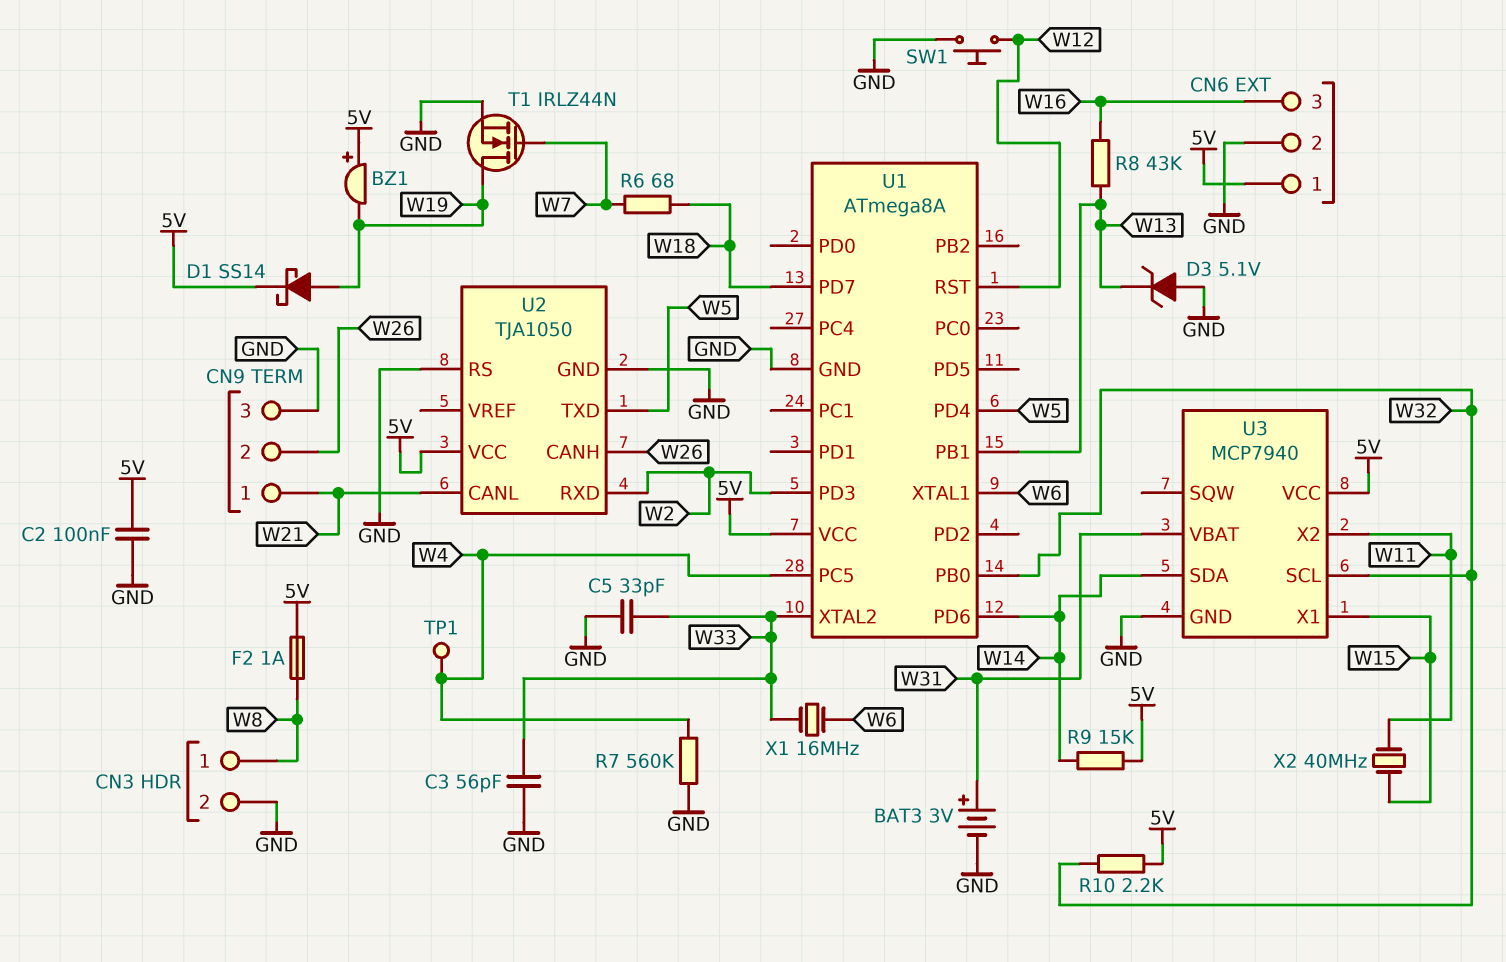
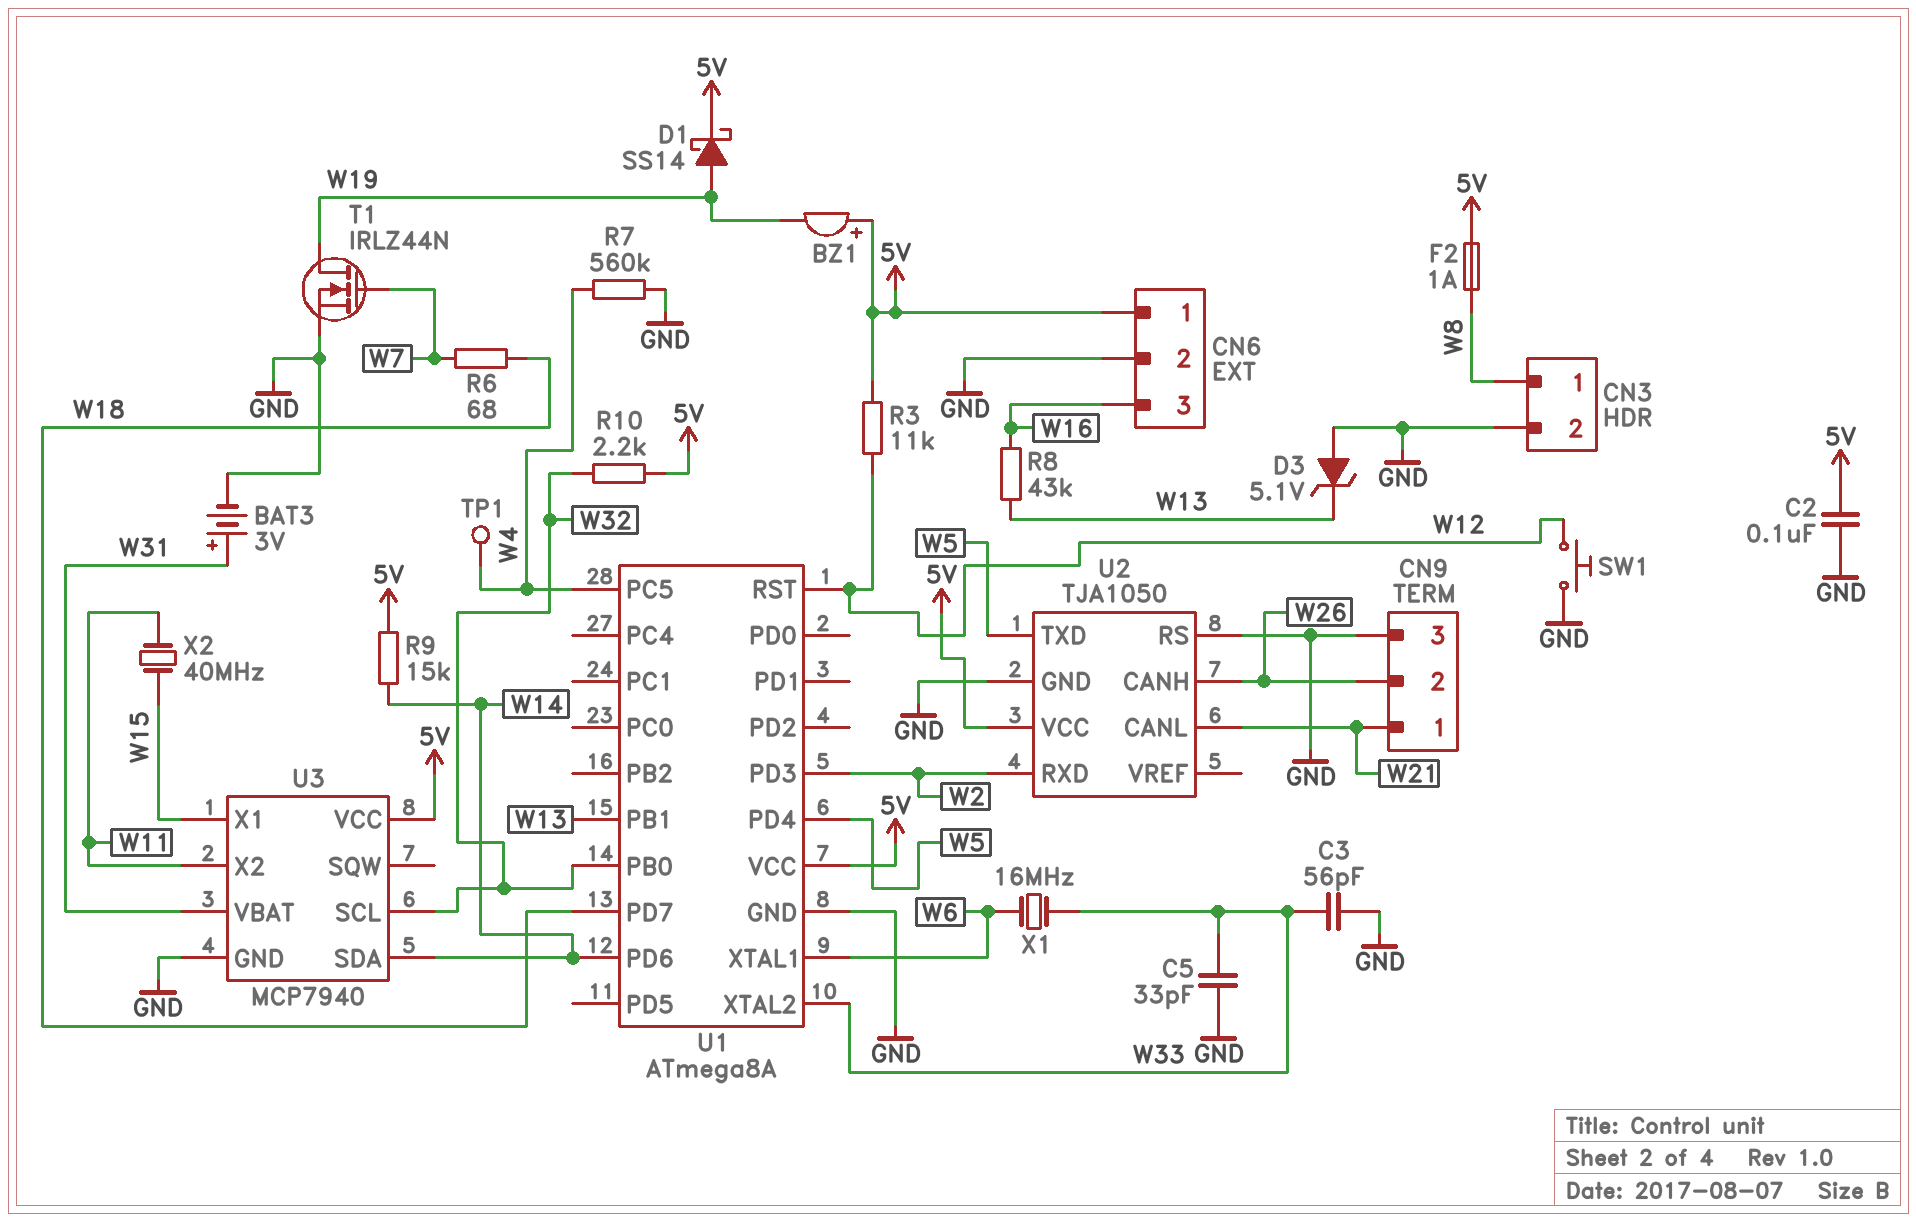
R3: none -> 11k (5V, W12)

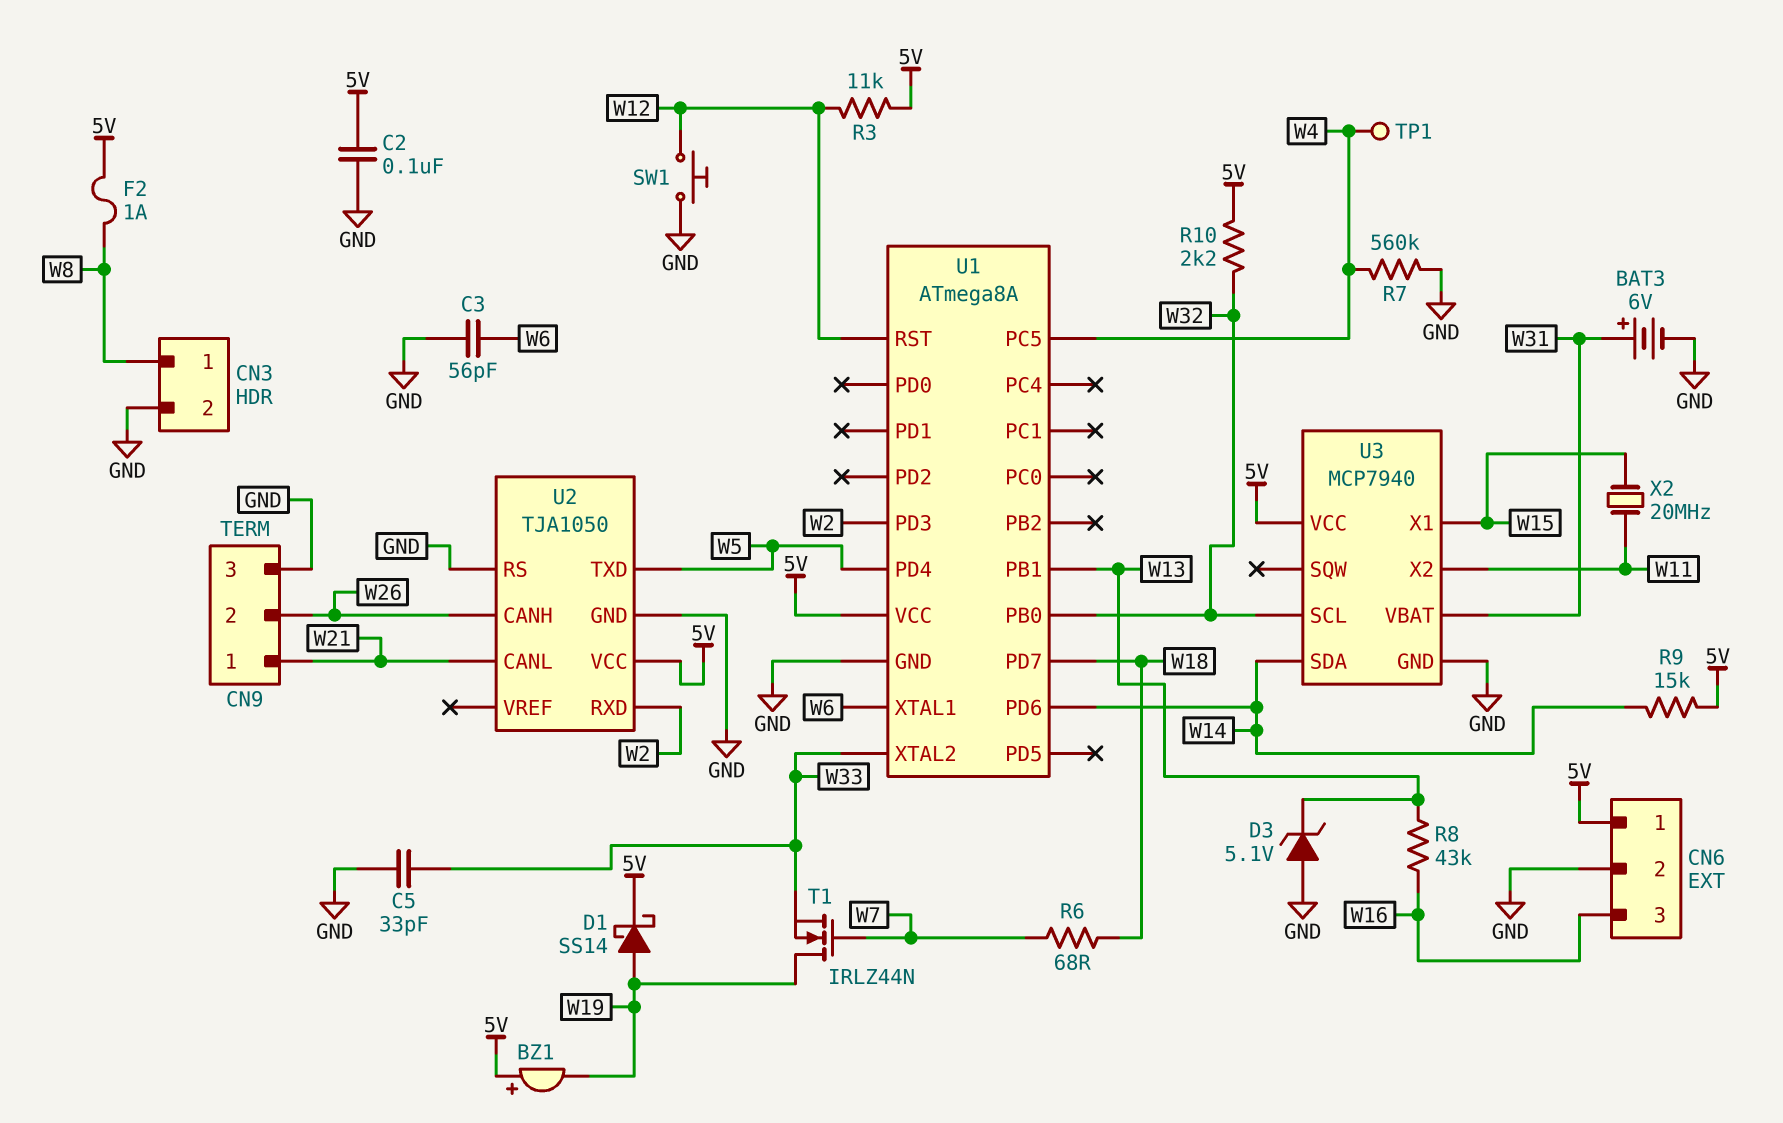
BAT3: 3V (plus W31, minus GND) -> 6V (plus W31, minus GND)
C3: 56pF (GND, W33) -> 56pF (GND, W6)
T1: NMOS IRLZ44N (G W7, D W19, S GND) -> NMOS IRLZ44N (G W7, D W19, S W33)
X1: 16MHz (W6, W33) -> none
X2: 40MHz (W11, W15) -> 20MHz (W11, W15)

